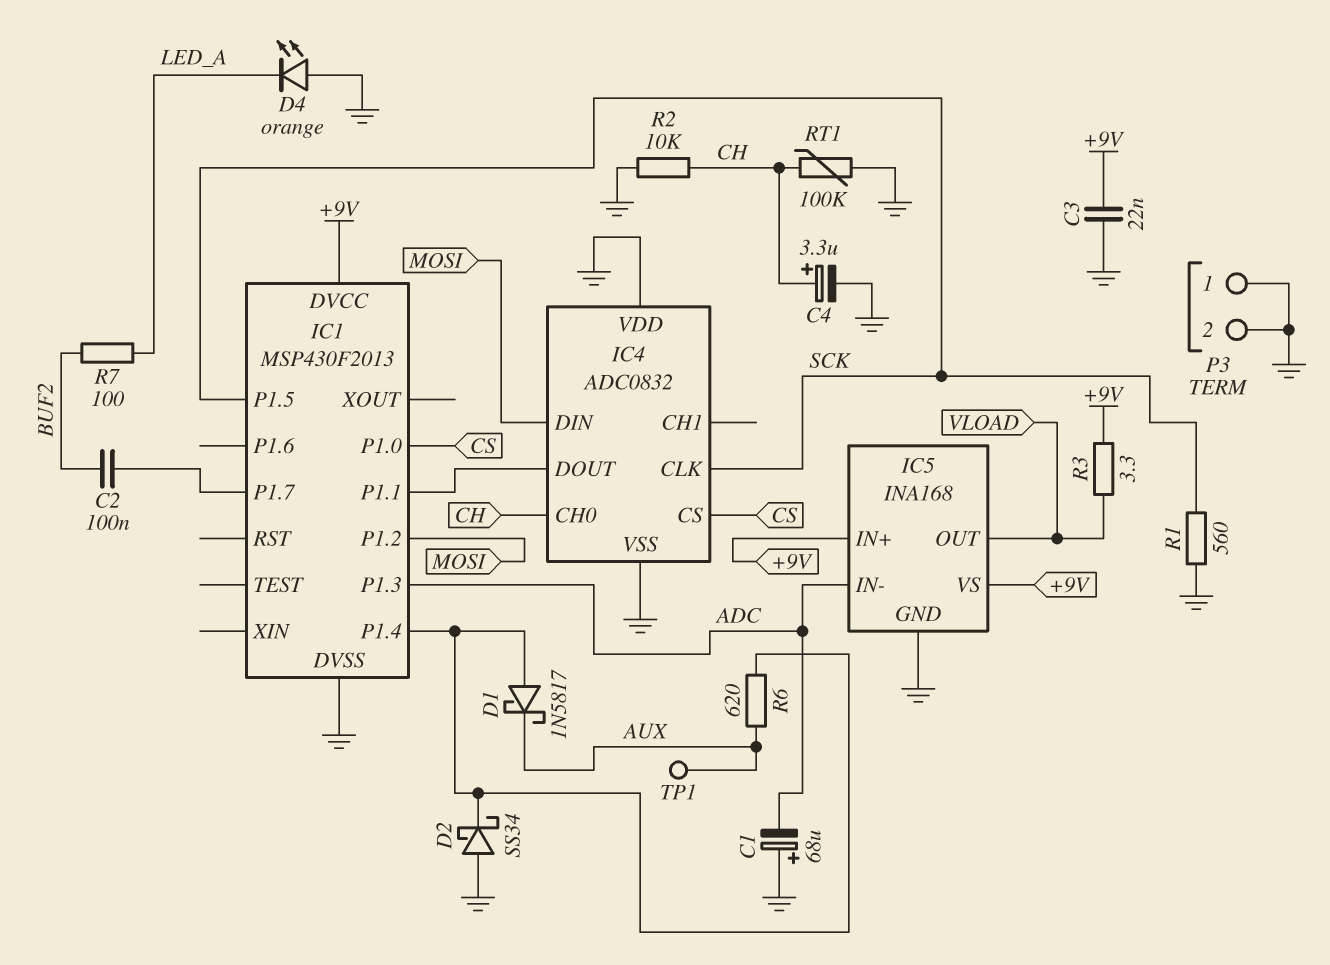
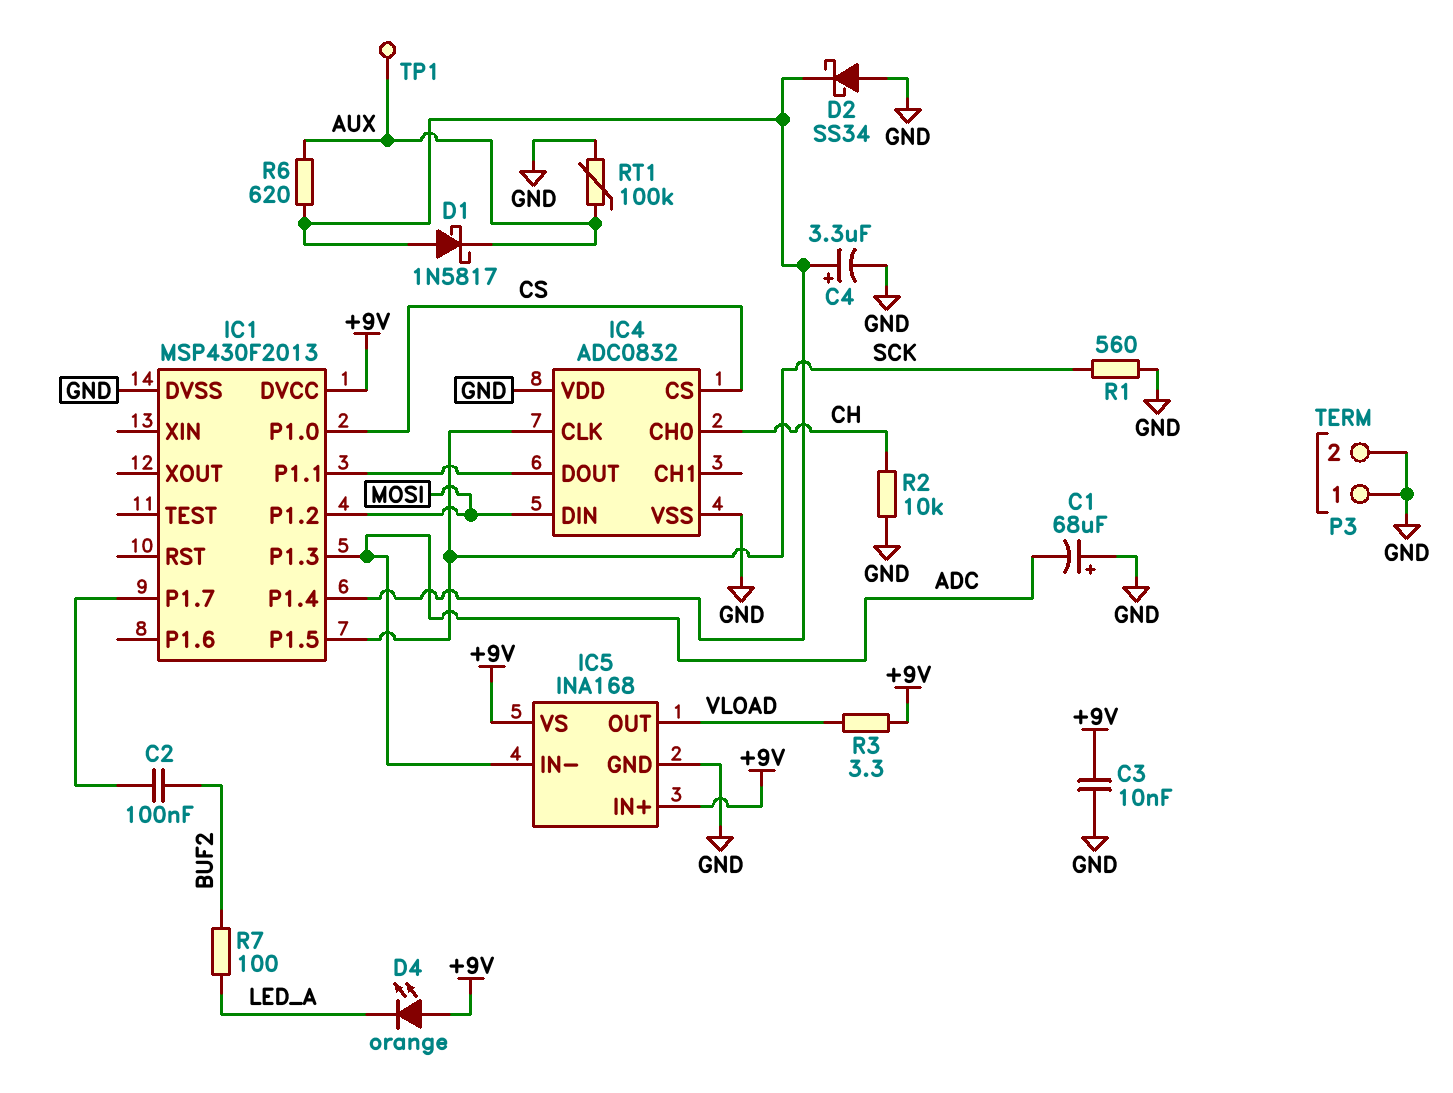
C3: 22nF (+9V, GND) -> 10nF (+9V, GND)
C4: 3.3uF (plus CH, minus GND) -> 3.3uF (plus IC1/P1.4, minus GND)
D4: LED orange (A GND, K LED_A) -> LED orange (A +9V, K LED_A)
RT1: 100k (CH, GND) -> 100k (AUX, GND)

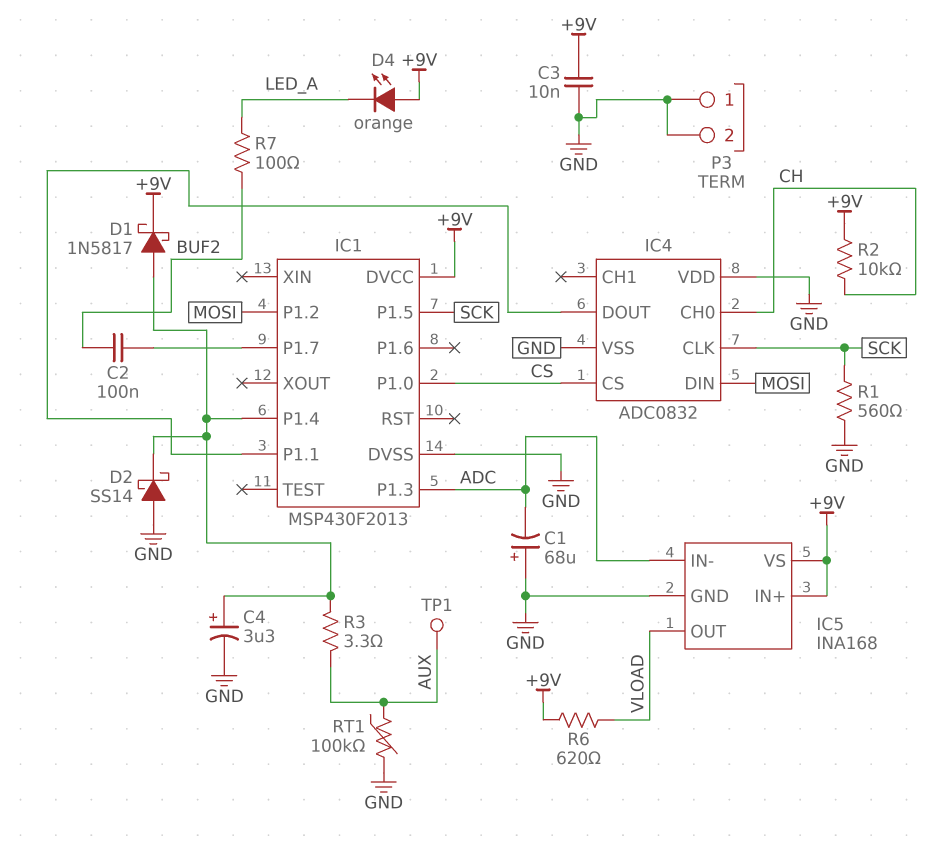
D1: schottky 1N5817 (A IC1/P1.4, K AUX) -> schottky 1N5817 (A IC1/P1.4, K +9V)
D2: schottky SS34 (A GND, K IC1/P1.4) -> schottky SS14 (A GND, K IC1/P1.4)
R2: 10k (CH, GND) -> 10k (+9V, CH)
R3: 3.3 (+9V, VLOAD) -> 3.3 (AUX, IC1/P1.4)
R6: 620 (AUX, IC1/P1.4) -> 620 (+9V, VLOAD)

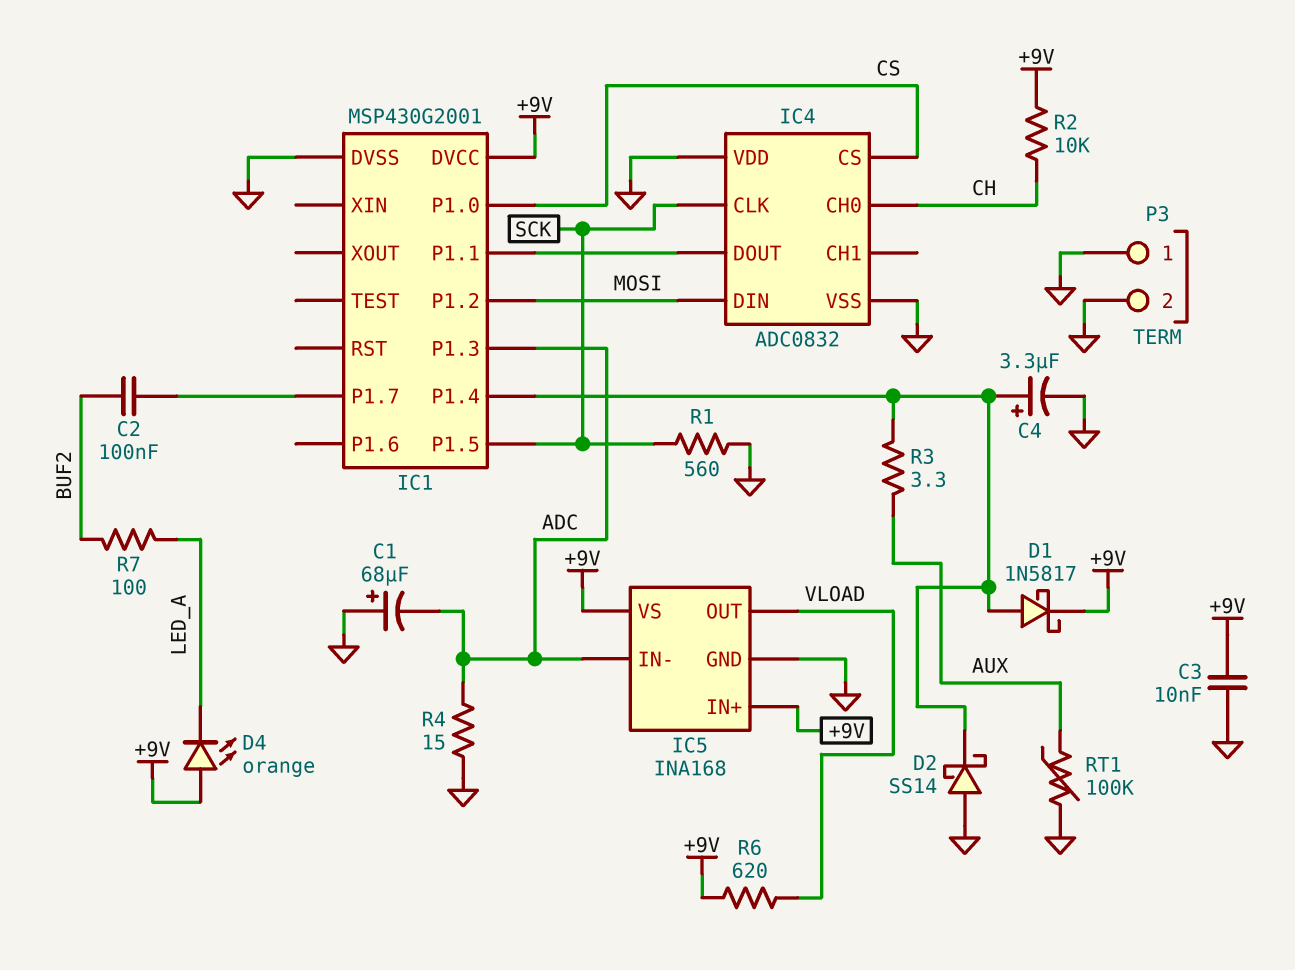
IC1: MSP430F2013 -> MSP430G2001
R4: none -> 15 (ADC, GND)
TP1: test point (AUX) -> none

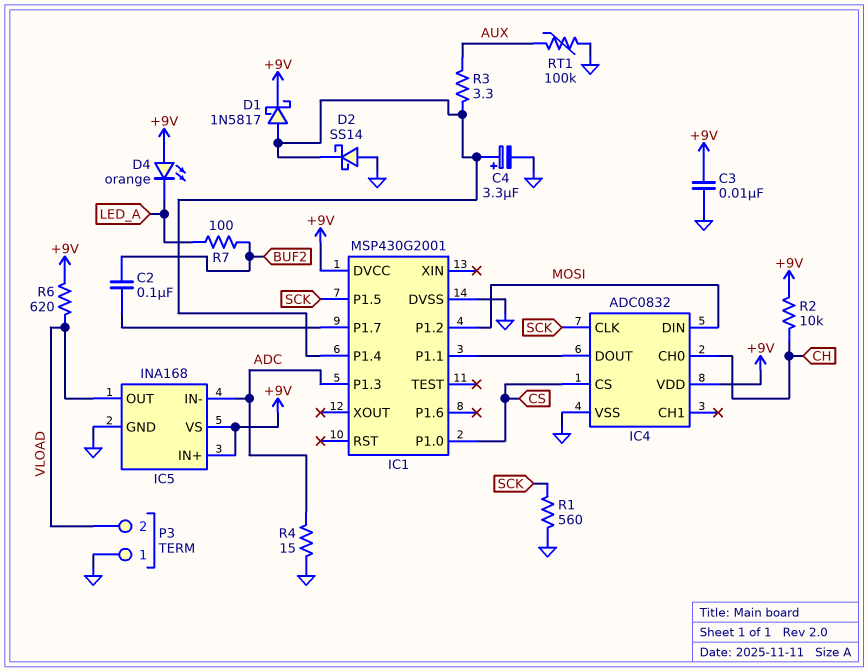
C1: 68uF (plus GND, minus ADC) -> none
IC4 pin VDD: GND -> +9V
P3 pin 2: GND -> VLOAD

